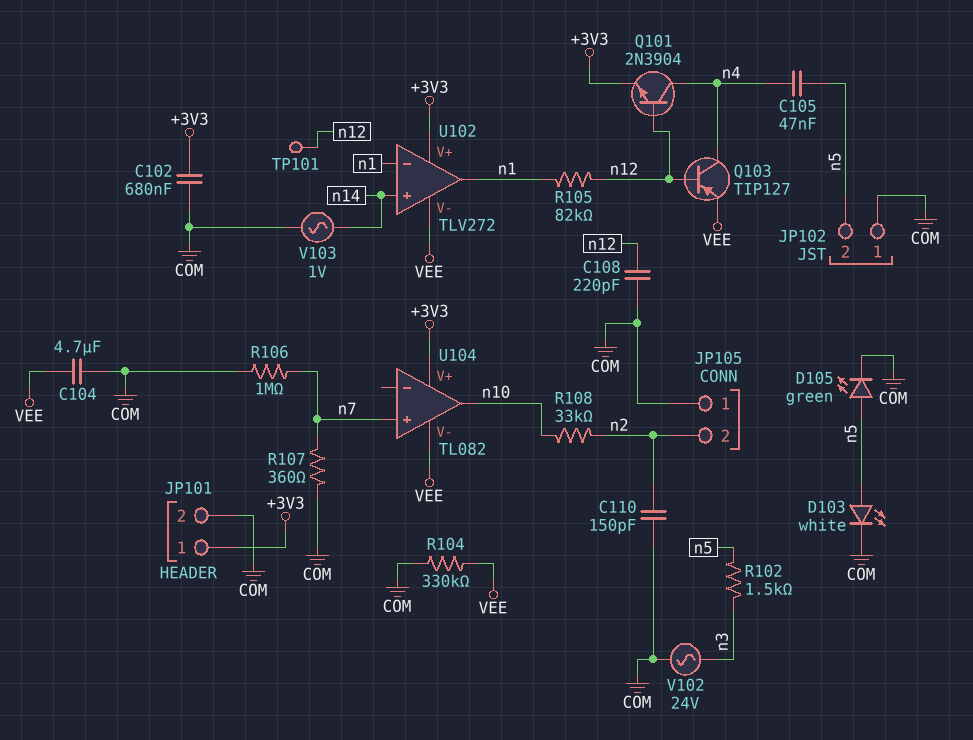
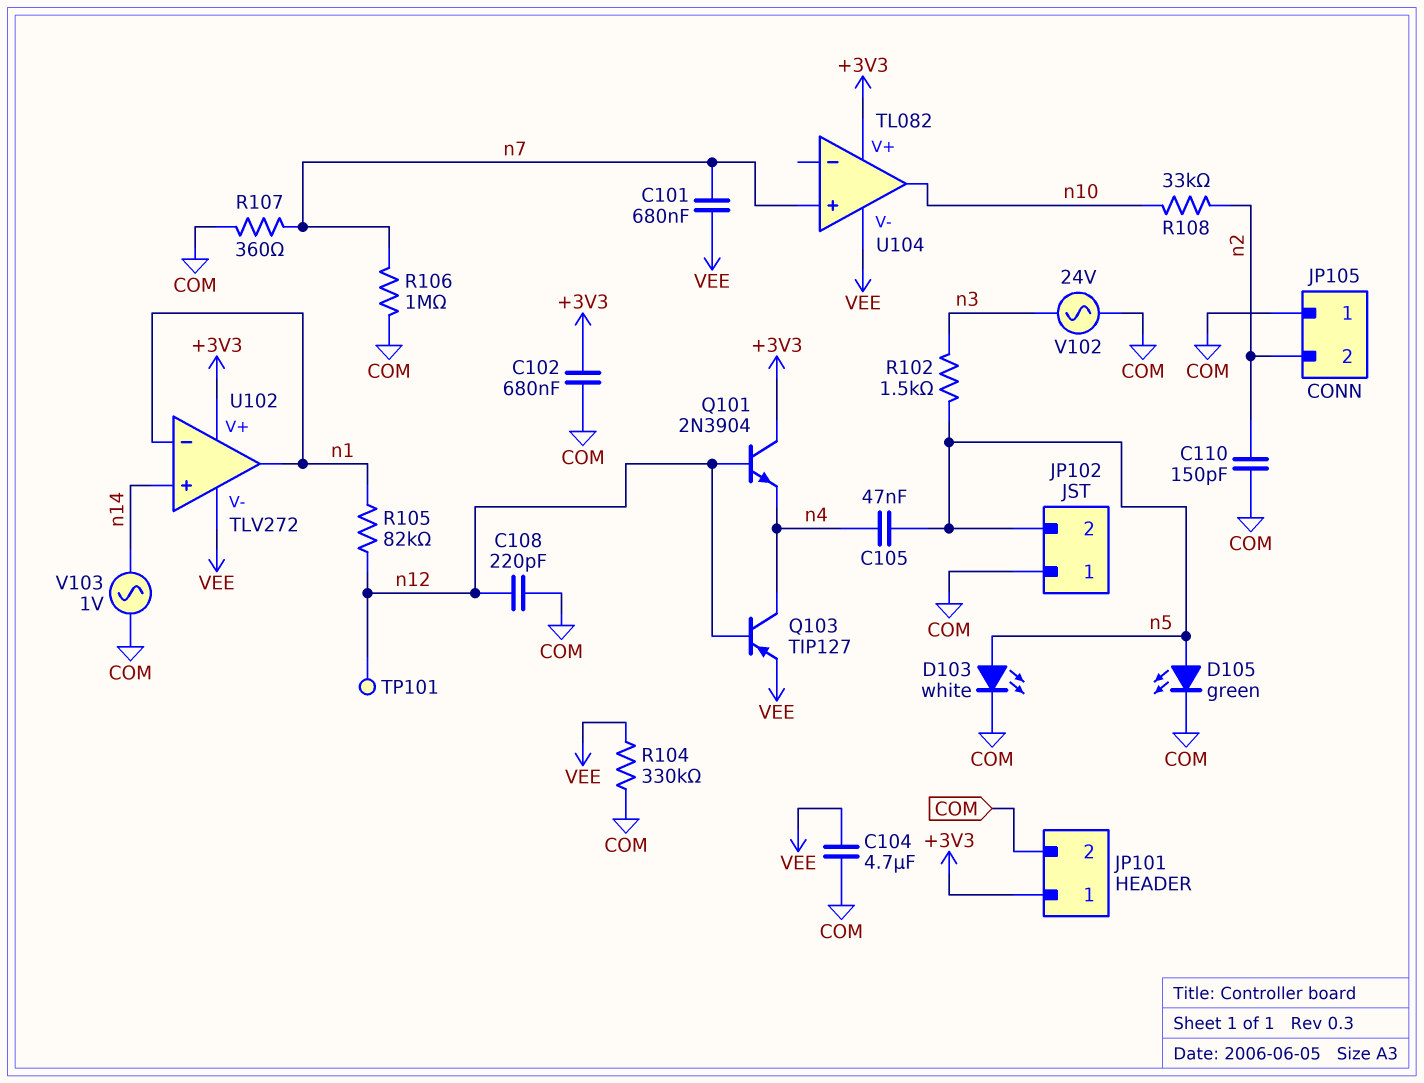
C101: none -> 680nF (VEE, n7)
Q101: NPN 2N3904 (B n12, C n4, E +3V3) -> NPN 2N3904 (B n12, C +3V3, E n4)

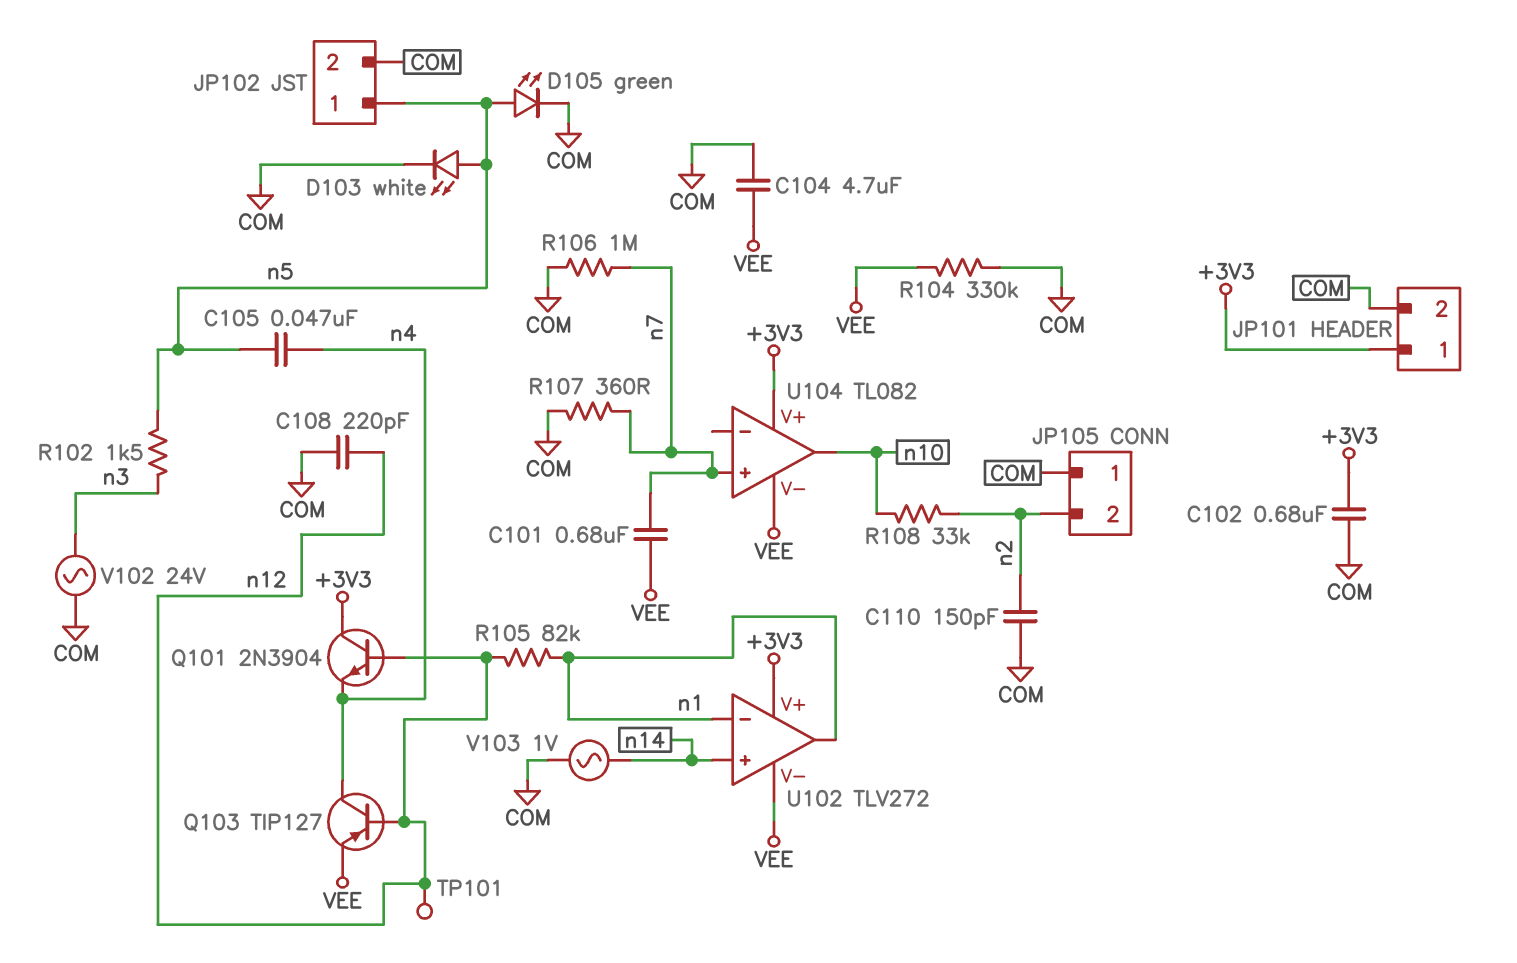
JP102 pin 1: COM -> n5
JP102 pin 2: n5 -> COM

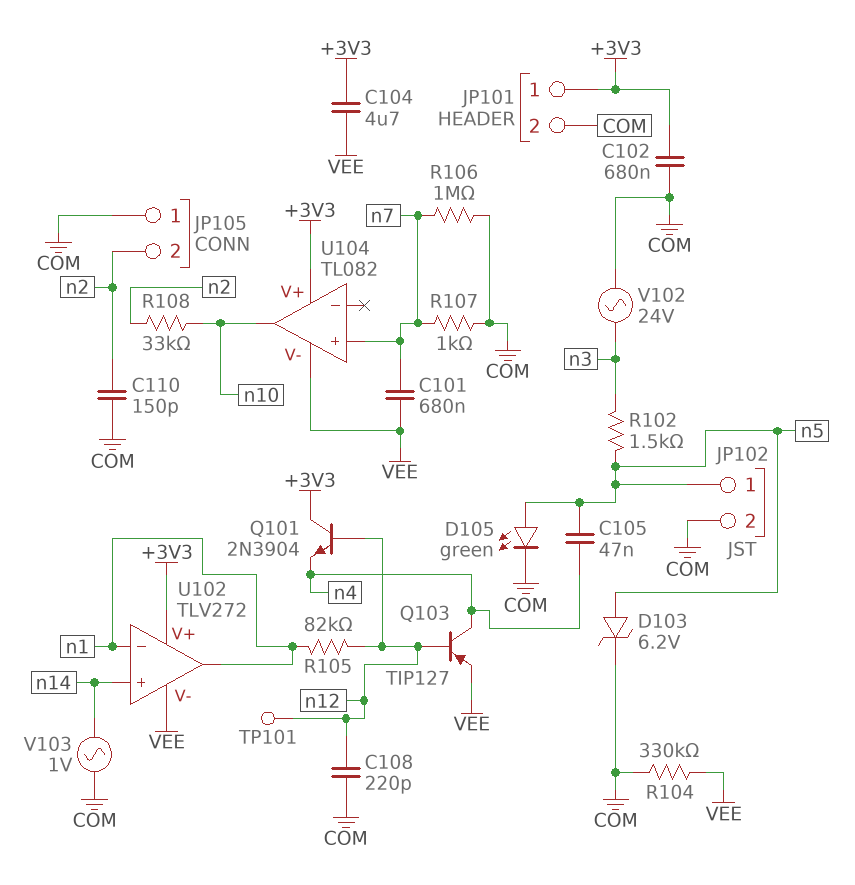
C104: 4.7uF (COM, VEE) -> 4.7uF (+3V3, VEE)
D103: LED white (A n5, K COM) -> zener 6.2V (A n5, K COM)
R107: 360 (COM, n7) -> 1k (COM, n7)

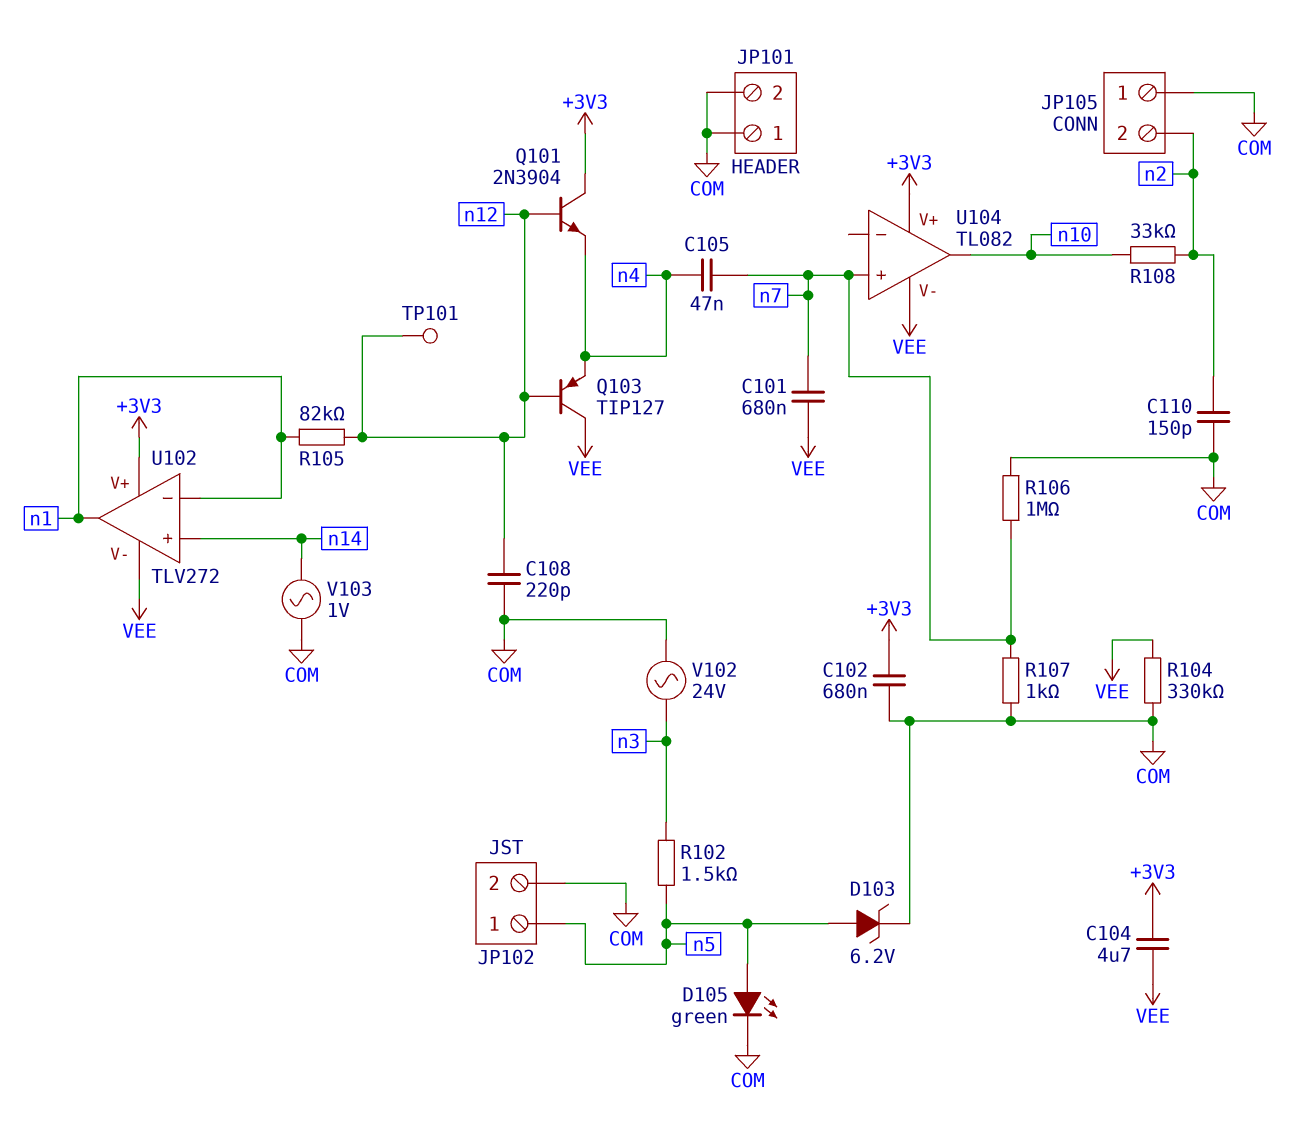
C105: 47nF (n4, n5) -> 47nF (n4, n7)
JP101 pin 1: +3V3 -> COM
Q103: PNP TIP127 (B n12, C n4, E VEE) -> PNP TIP127 (B n12, C VEE, E n4)

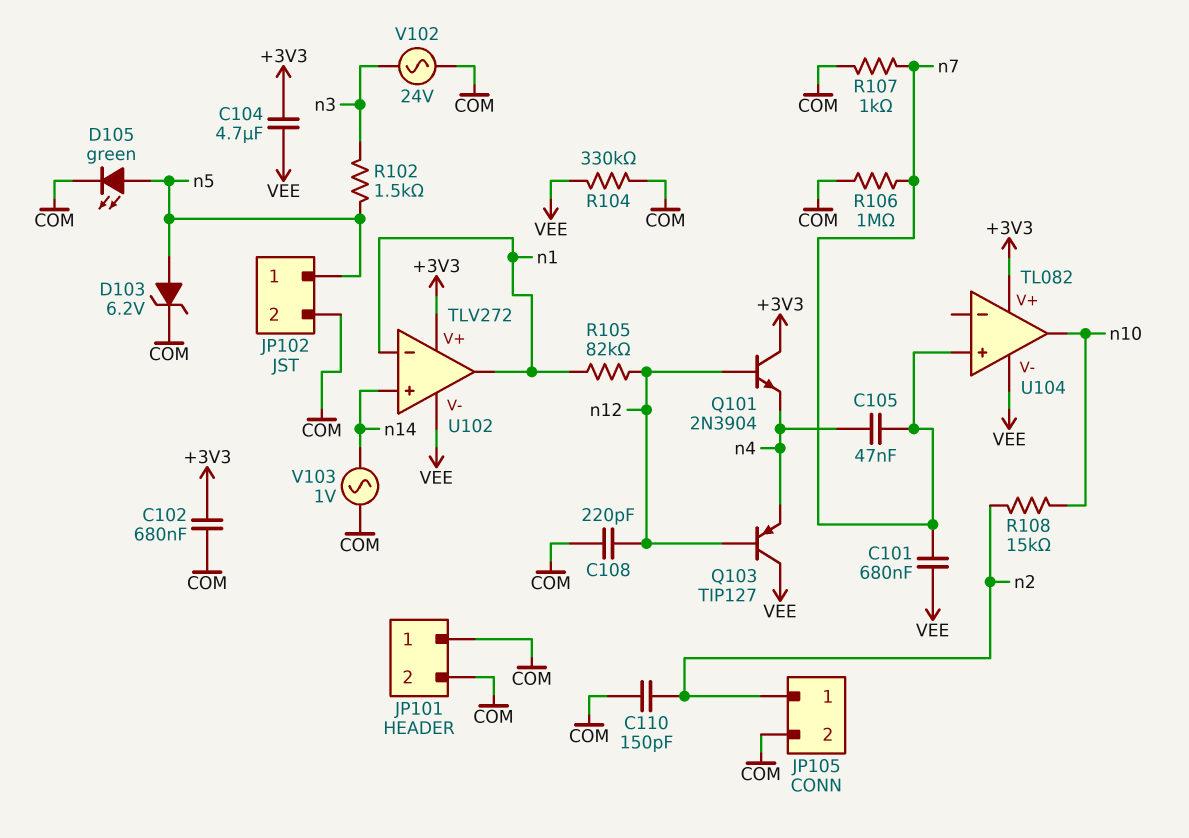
JP105 pin 1: COM -> n2
JP105 pin 2: n2 -> COM
R108: 33k (n2, n10) -> 15k (n2, n10)
TP101: test point (n12) -> none

